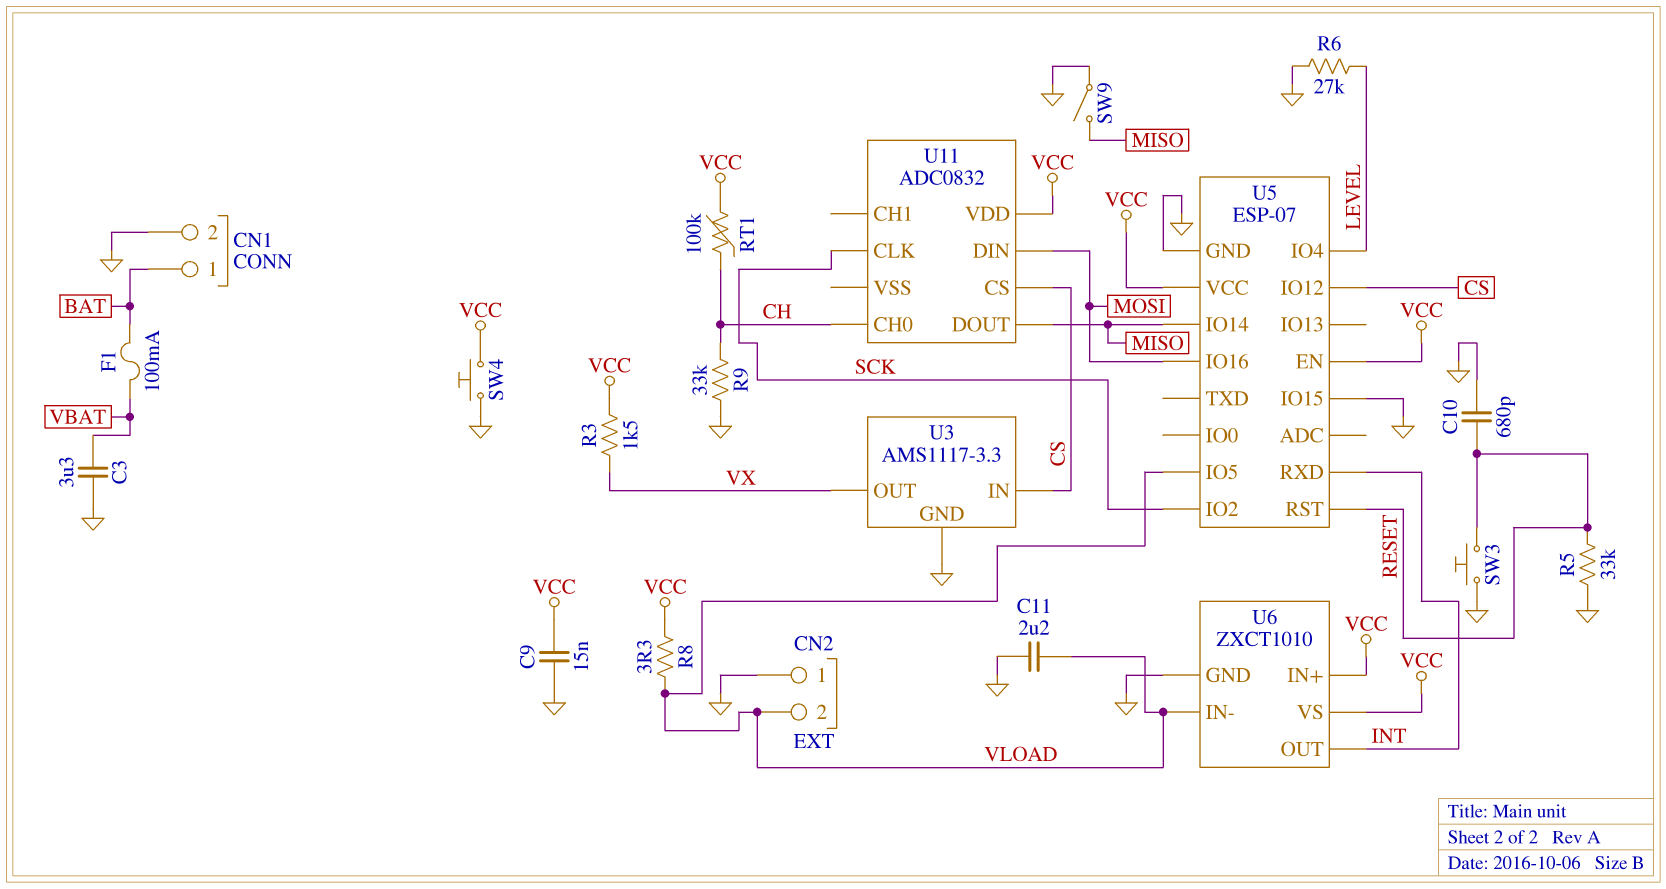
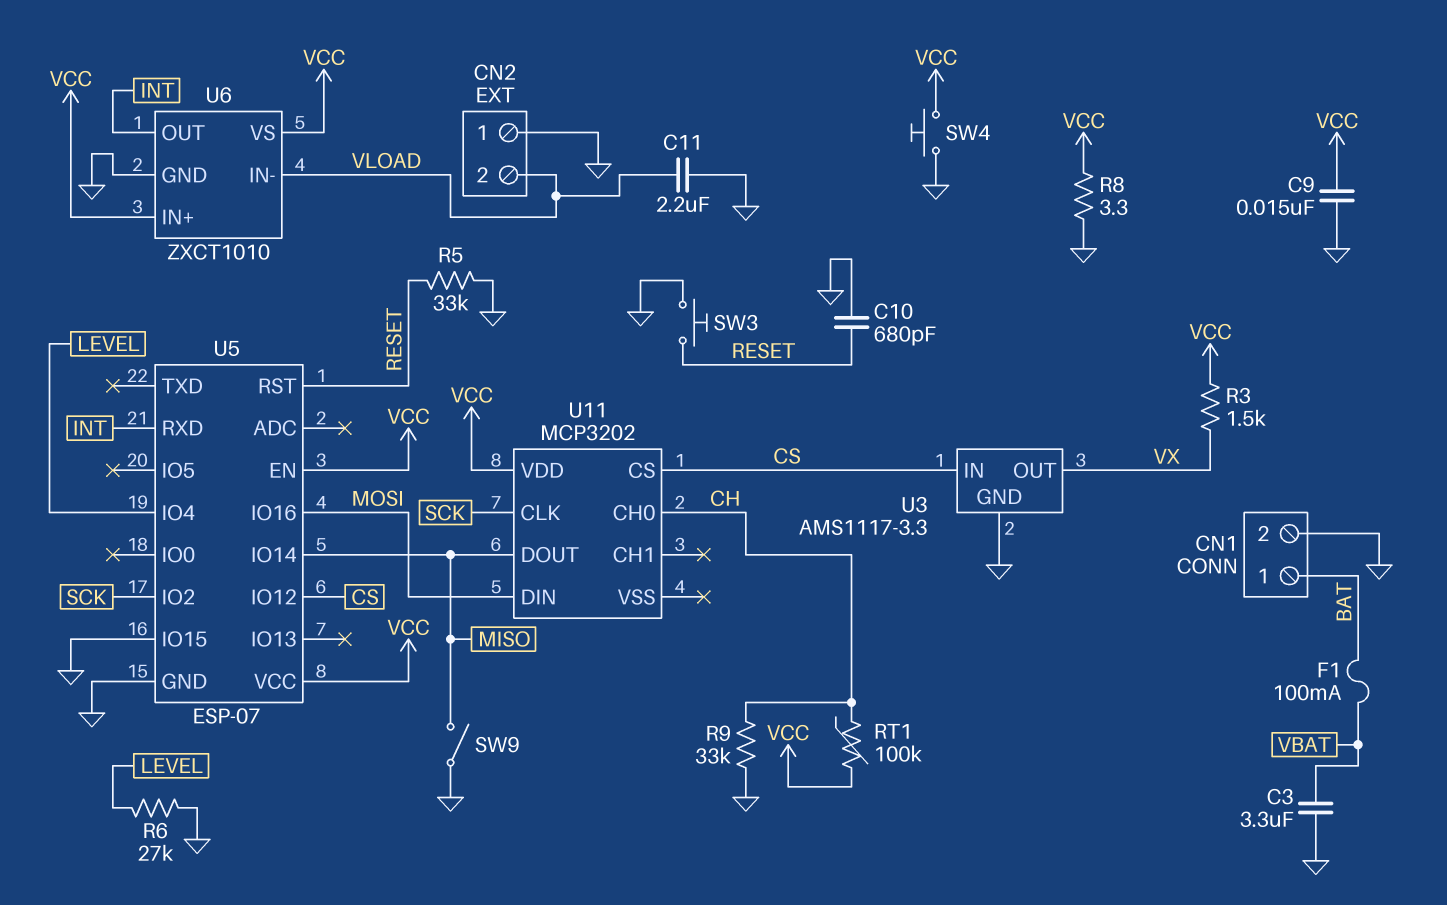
R8: 3.3 (VCC, VLOAD) -> 3.3 (GND, VCC)
U5 pin IO5: VLOAD -> none
U11: ADC0832 -> MCP3202

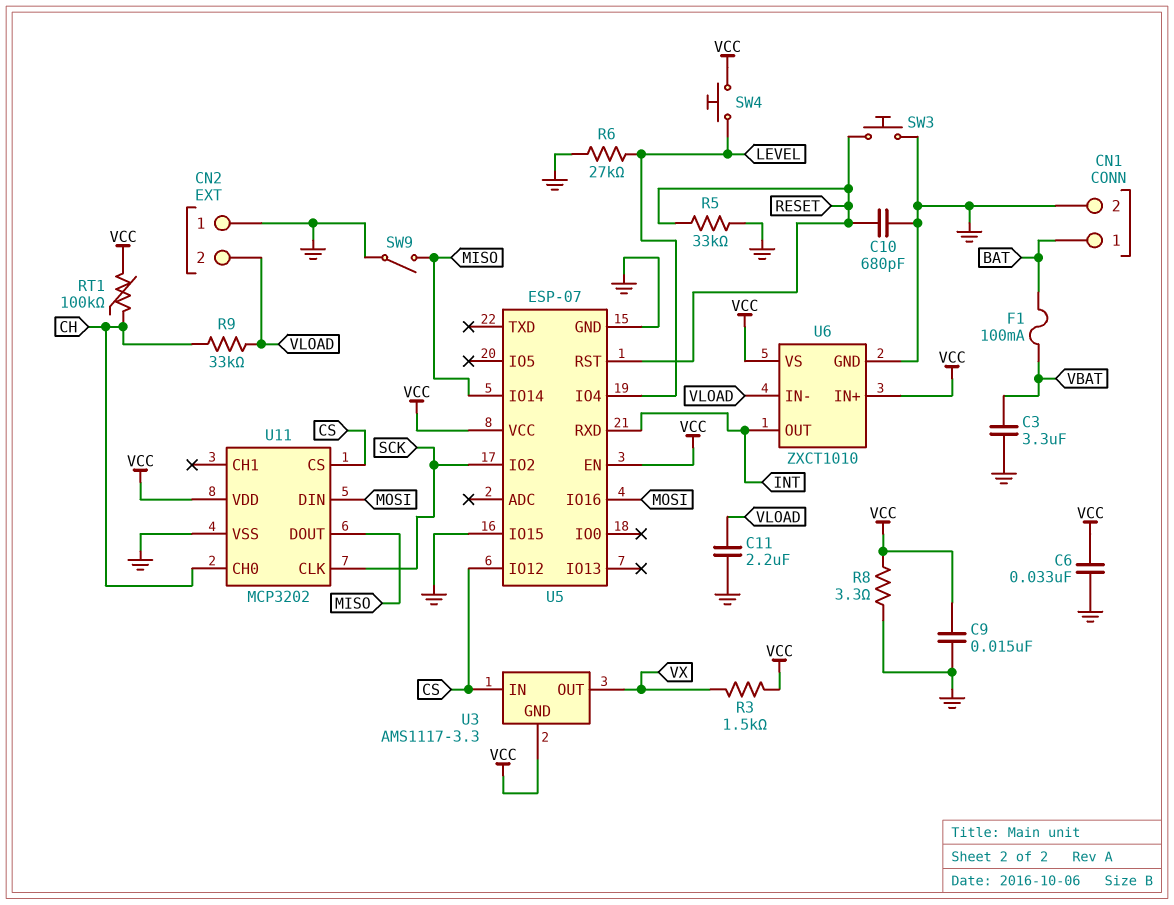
C6: none -> 33nF (GND, VCC)
R9: 33k (CH, GND) -> 33k (CH, VLOAD)
SW4: button (GND, VCC) -> button (LEVEL, VCC)
U3 pin GND: GND -> VCC
U11 pin VSS: none -> GND

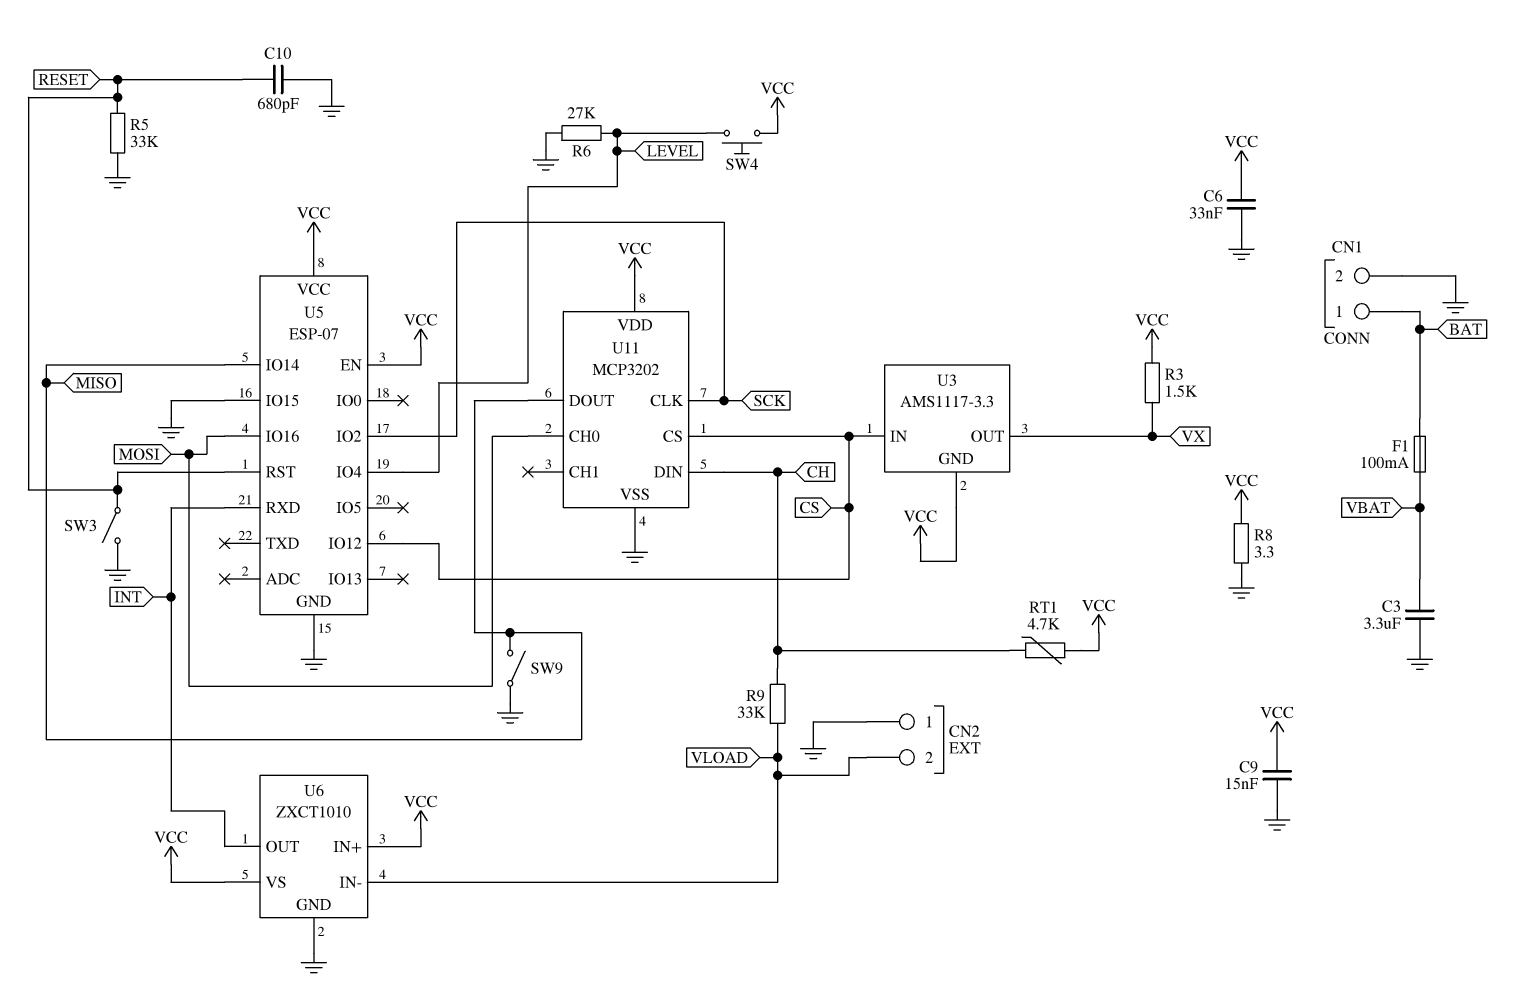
C11: 2.2uF (GND, VLOAD) -> none
RT1: 100k (CH, VCC) -> 4.7k (CH, VCC)
SW3: button (GND, RESET) -> switch (GND, RESET)
U11 pin CH0: CH -> MOSI
U11 pin DIN: MOSI -> CH

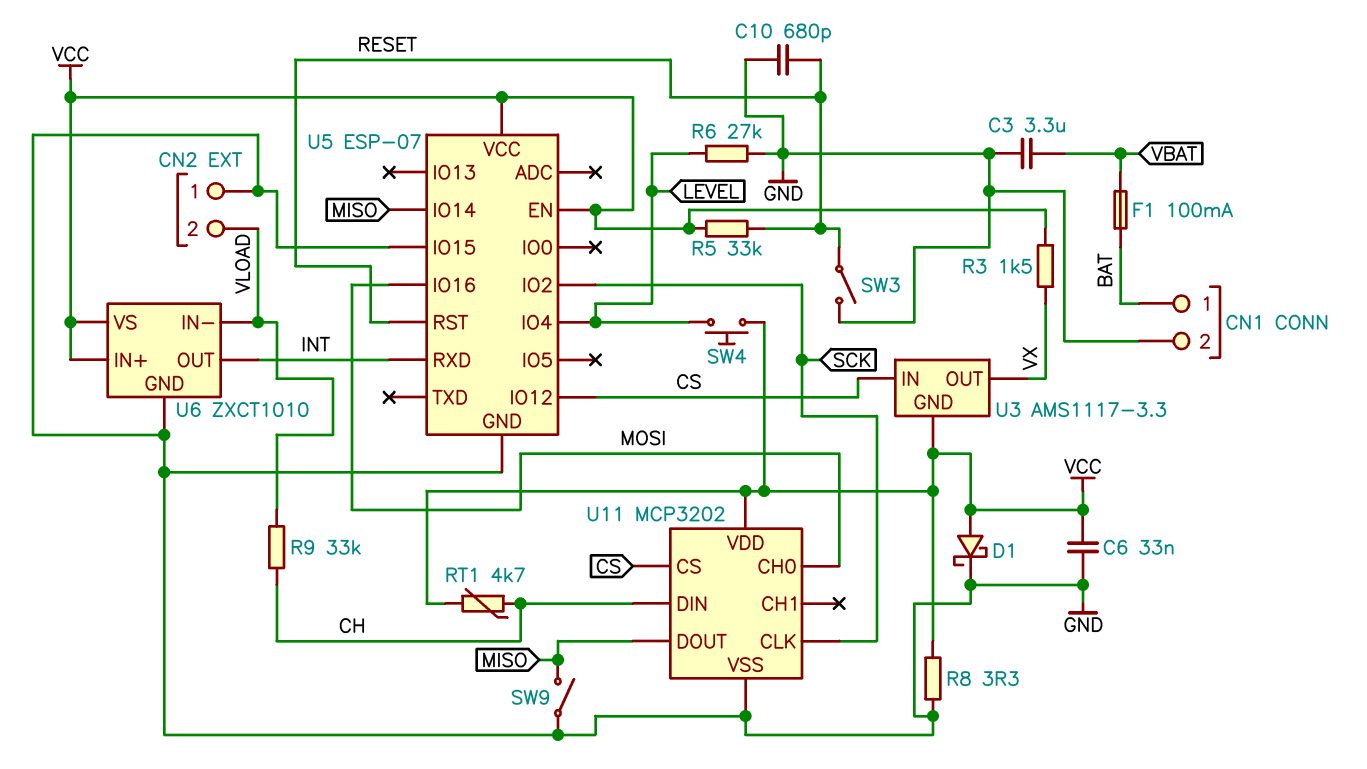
C9: 15nF (GND, VCC) -> none
D1: none -> schottky (A VCC, K GND)
R5: 33k (GND, RESET) -> 33k (RESET, VCC)

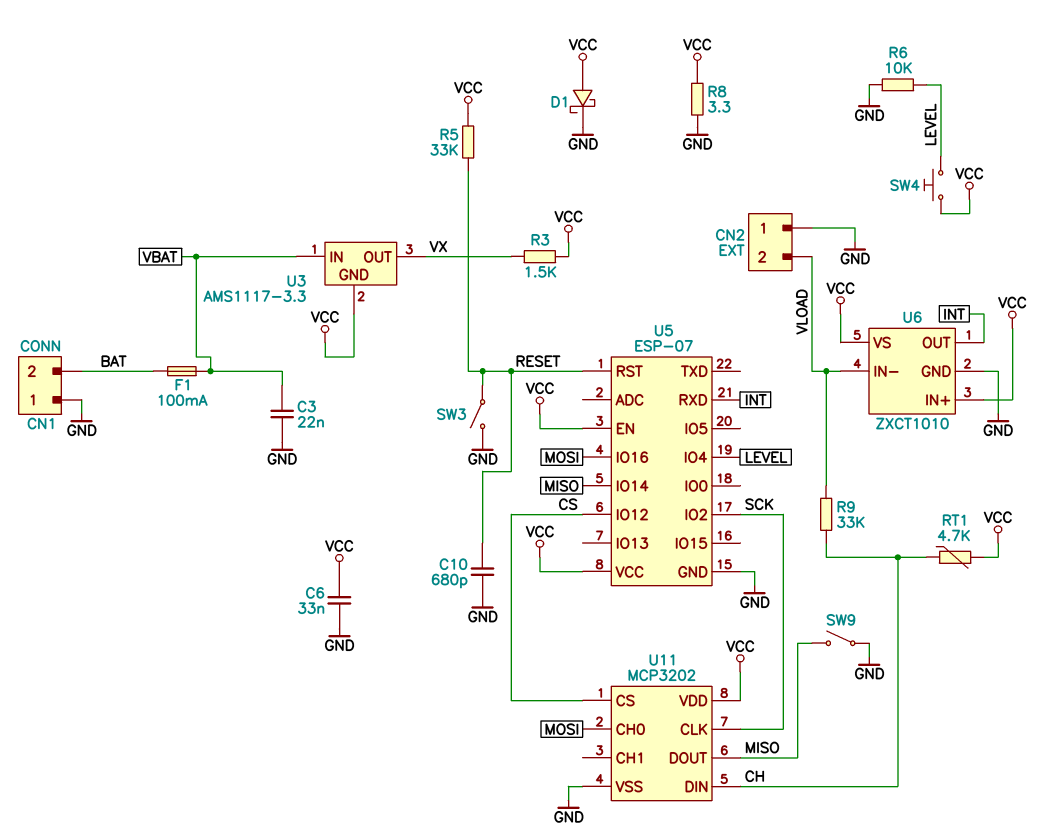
C3: 3.3uF (GND, VBAT) -> 22nF (GND, VBAT)
CN1 pin 1: BAT -> GND
CN1 pin 2: GND -> BAT
R6: 27k (GND, LEVEL) -> 10k (GND, LEVEL)
U3 pin IN: CS -> VBAT
U5 pin IO15: GND -> none

